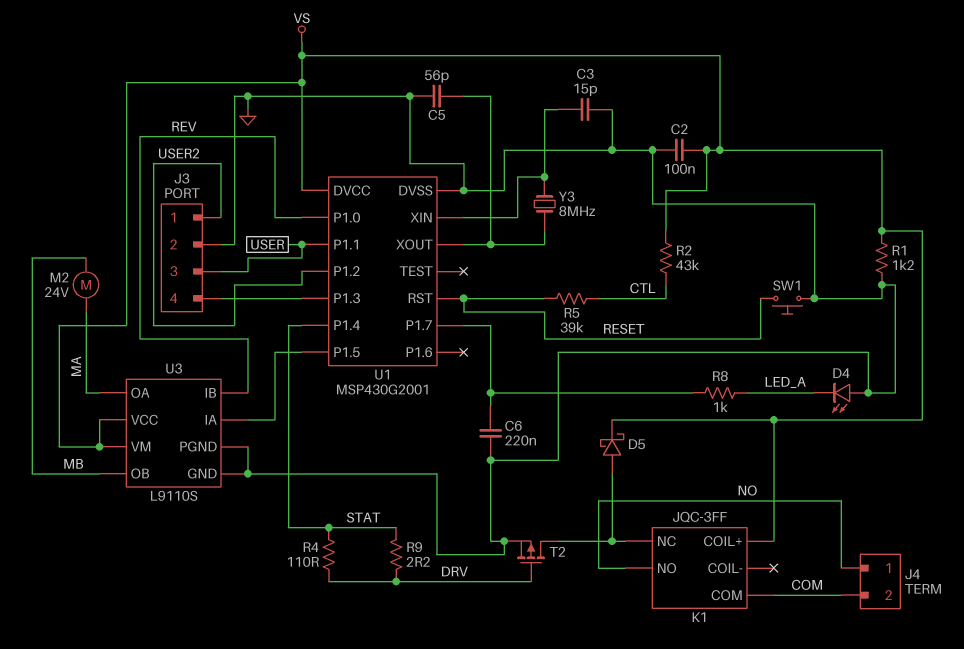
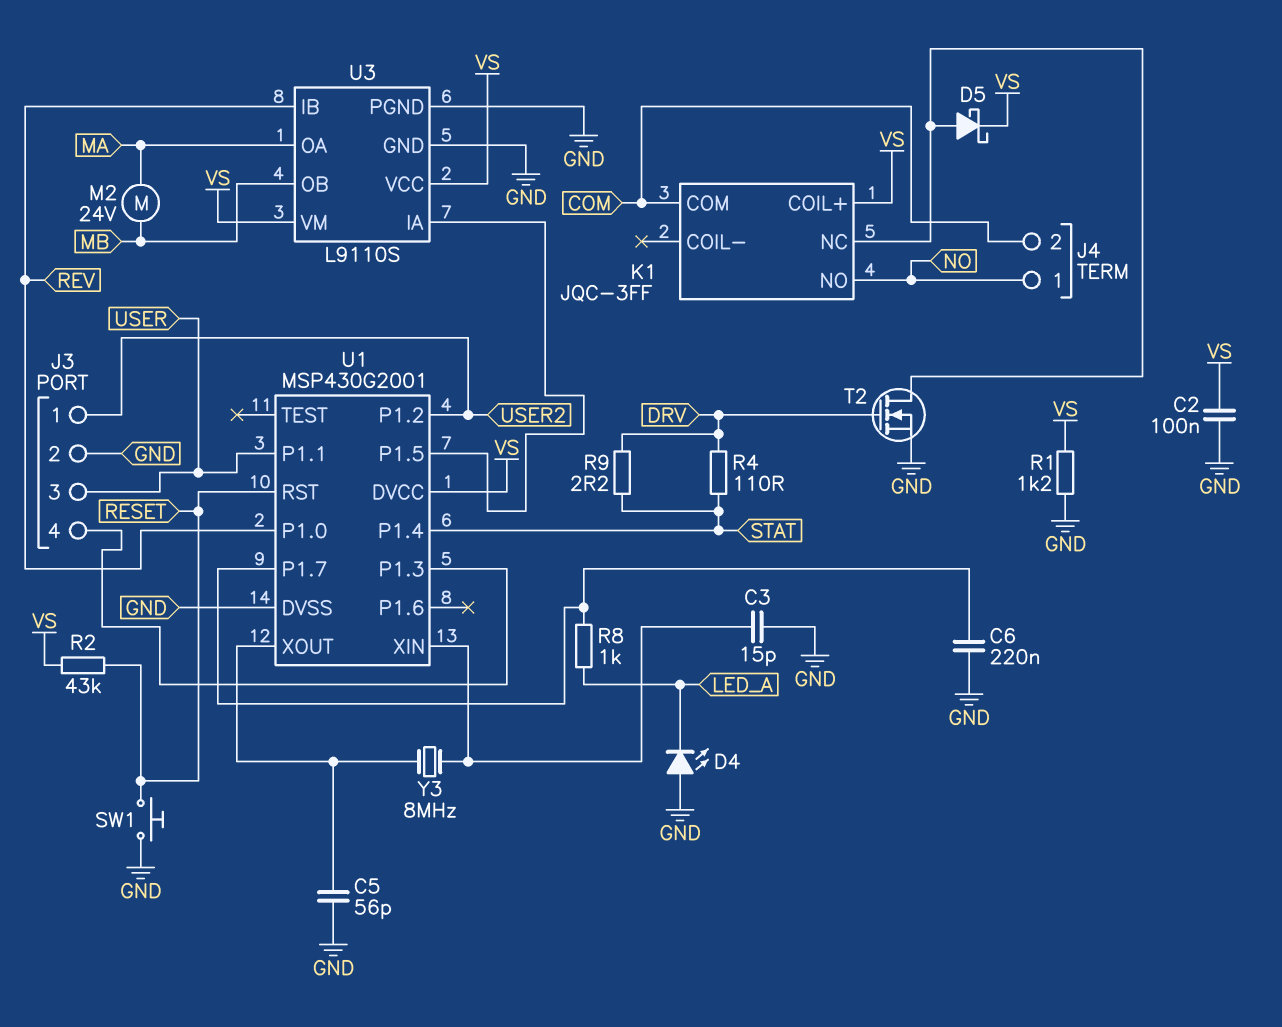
R2: 43k (CTL, VS) -> 43k (RESET, VS)
R5: 39k (CTL, RESET) -> none
T2: PMOS (G DRV, D K1/NC, S GND) -> NMOS (G DRV, D K1/NC, S GND)

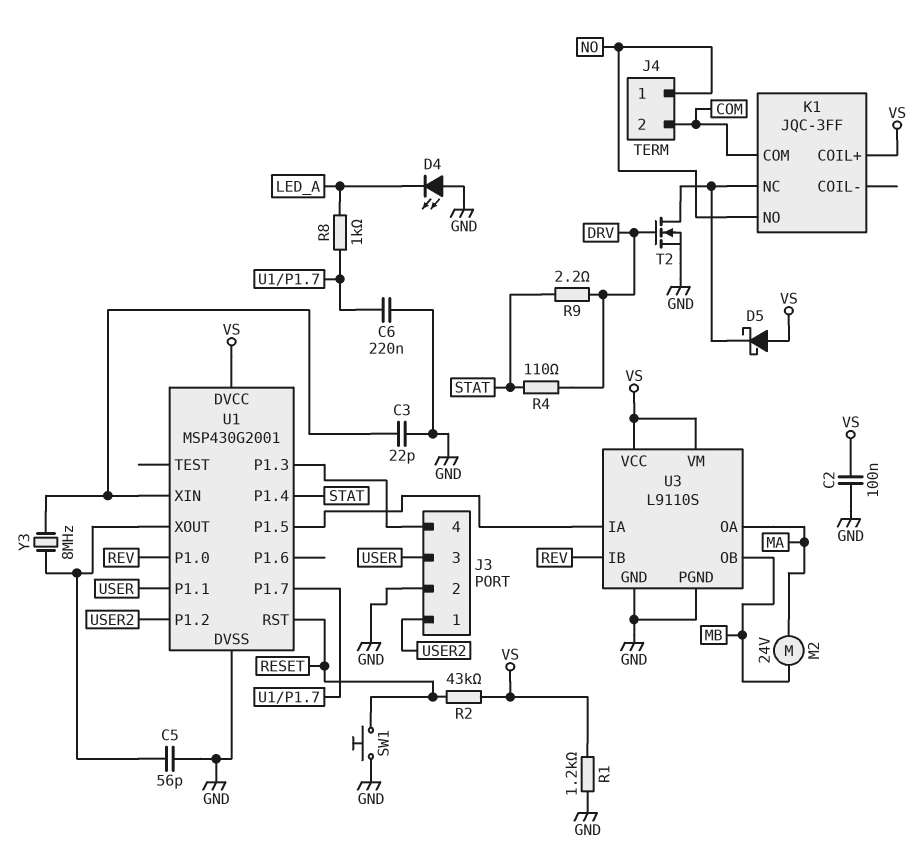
C3: 15pF (GND, U1/XIN) -> 22pF (GND, U1/XIN)
D5: schottky (A K1/NC, K VS) -> schottky (A VS, K K1/NC)

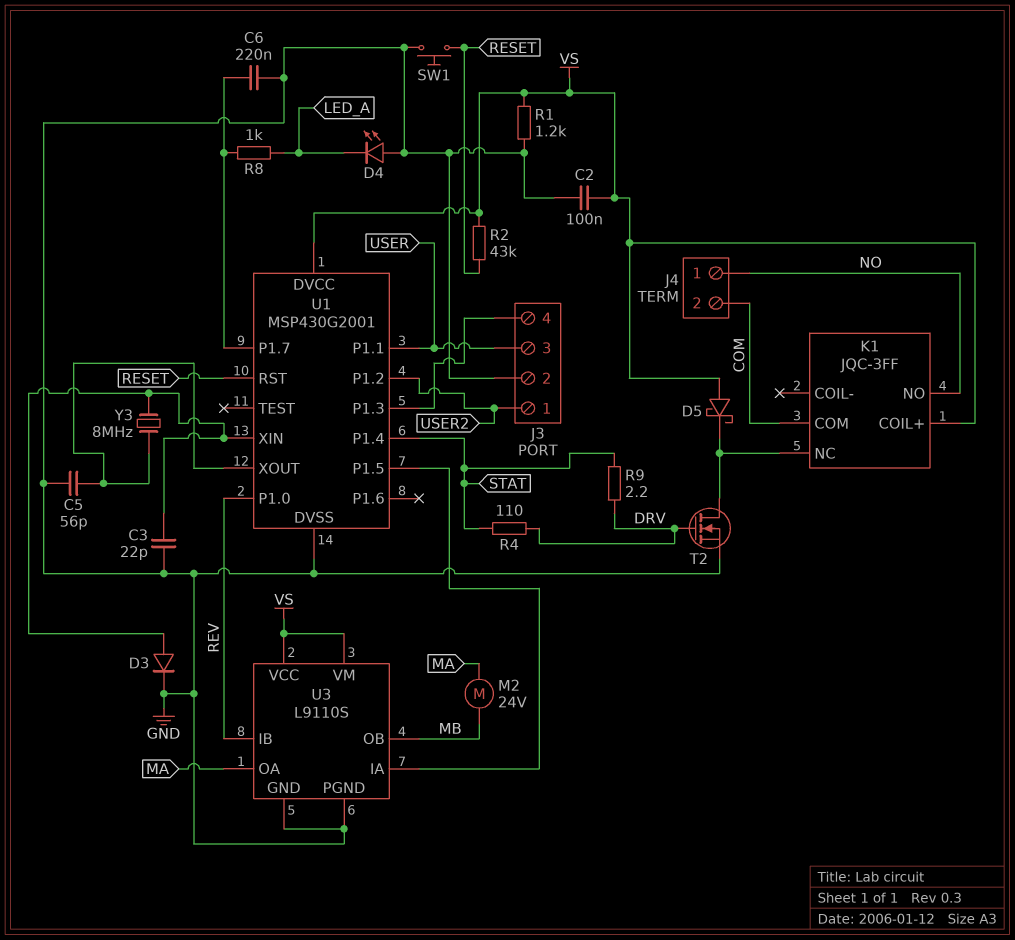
D3: none -> diode (A U1/XIN, K GND)

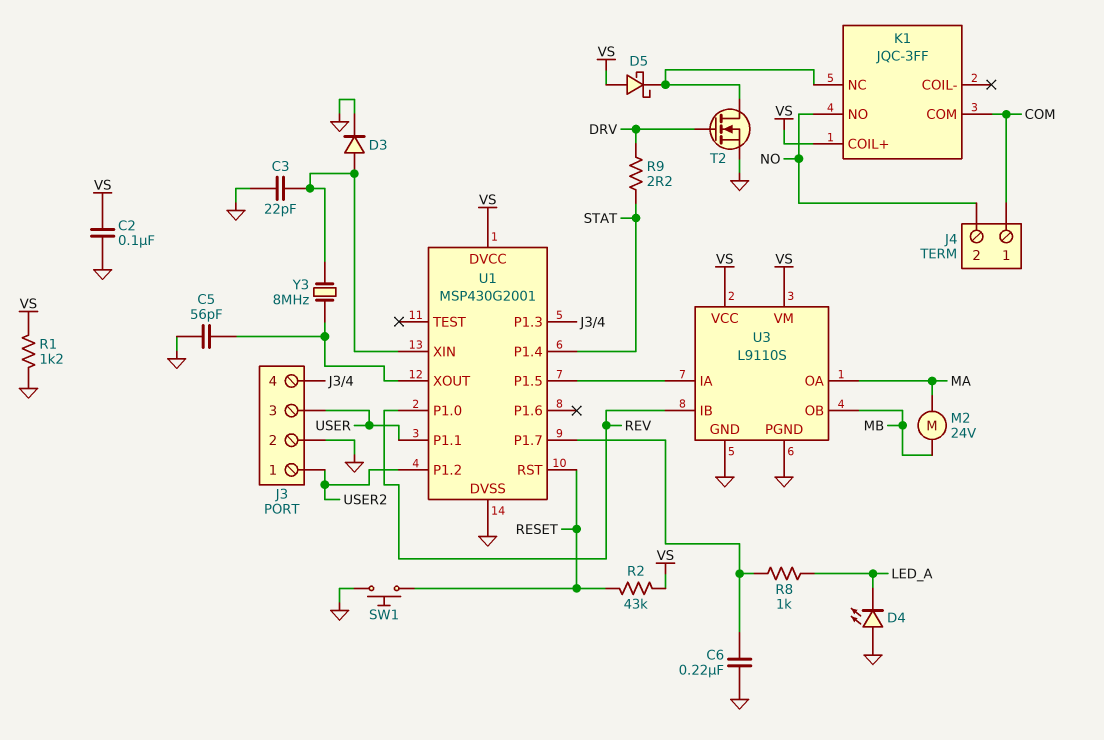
J4 pin 1: NO -> COM
J4 pin 2: COM -> NO
R4: 110 (DRV, STAT) -> none

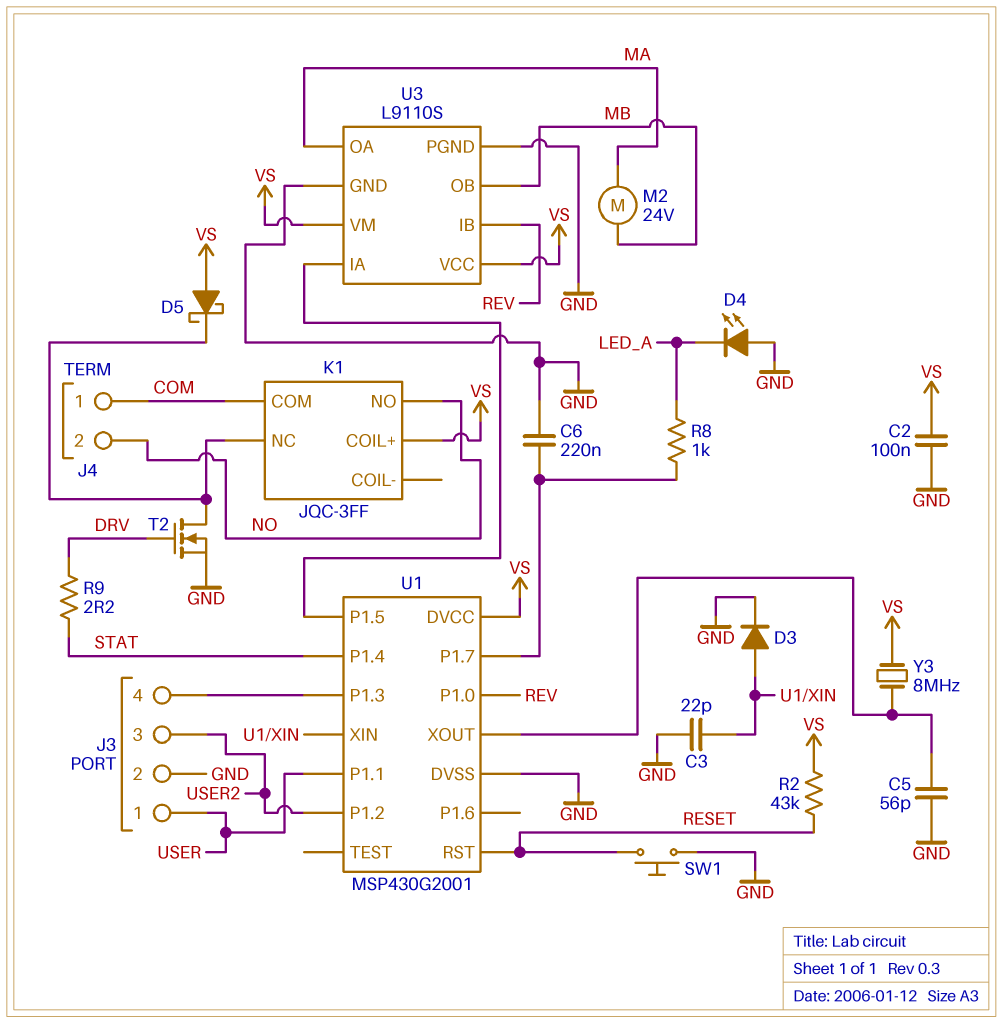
J3 pin 1: USER2 -> USER
J3 pin 3: USER -> USER2
R1: 1.2k (GND, VS) -> none
Y3: 8MHz (U1/XIN, U1/XOUT) -> 8MHz (U1/XOUT, VS)

